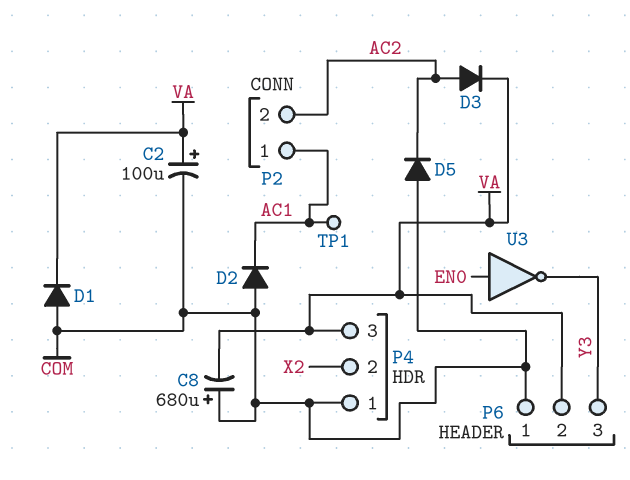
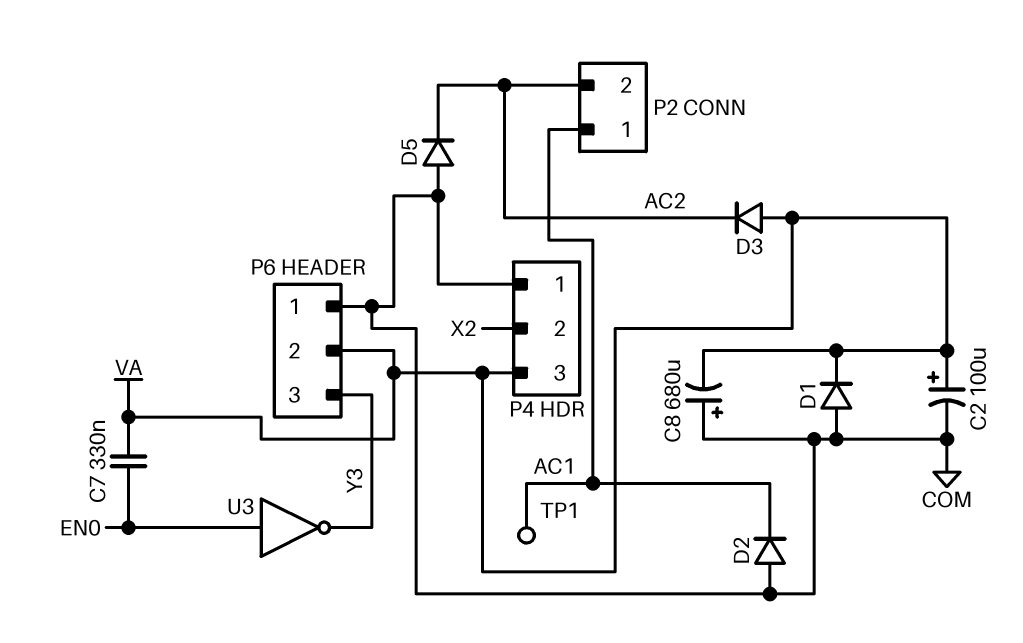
C7: none -> 330nF (EN0, VA)
D3: diode (A AC2, K VA) -> diode (A VA, K AC2)

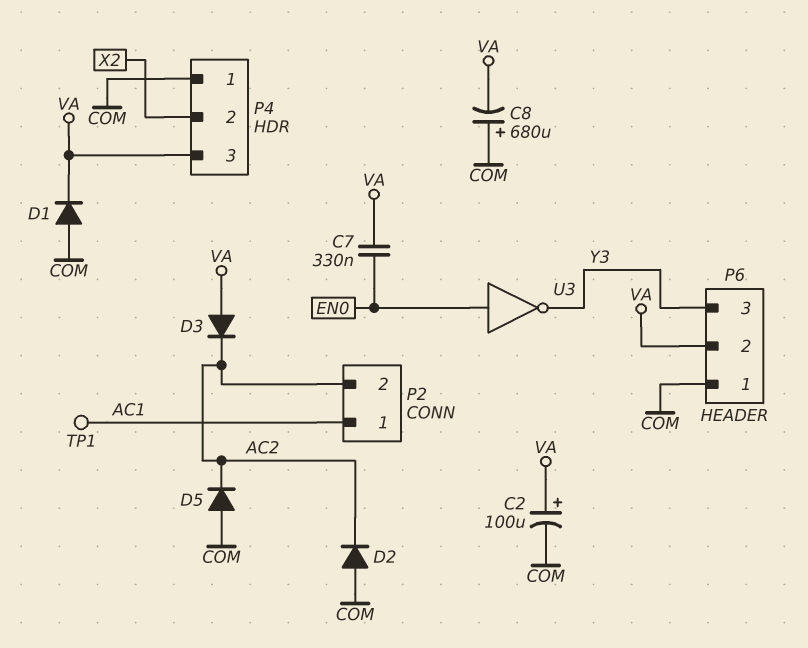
D2: diode (A COM, K AC1) -> diode (A COM, K AC2)

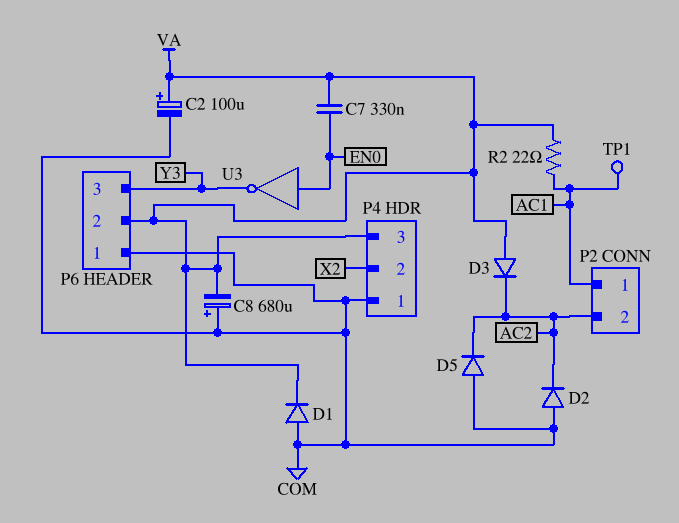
R2: none -> 22 (AC1, VA)

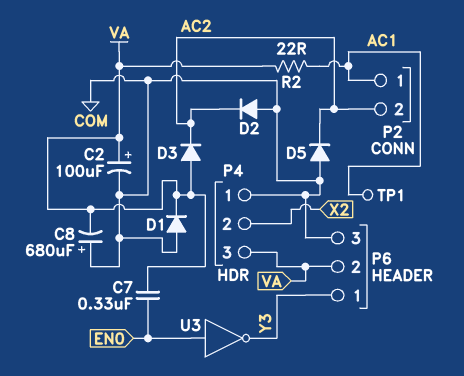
P6 pin 1: COM -> Y3
P6 pin 3: Y3 -> COM

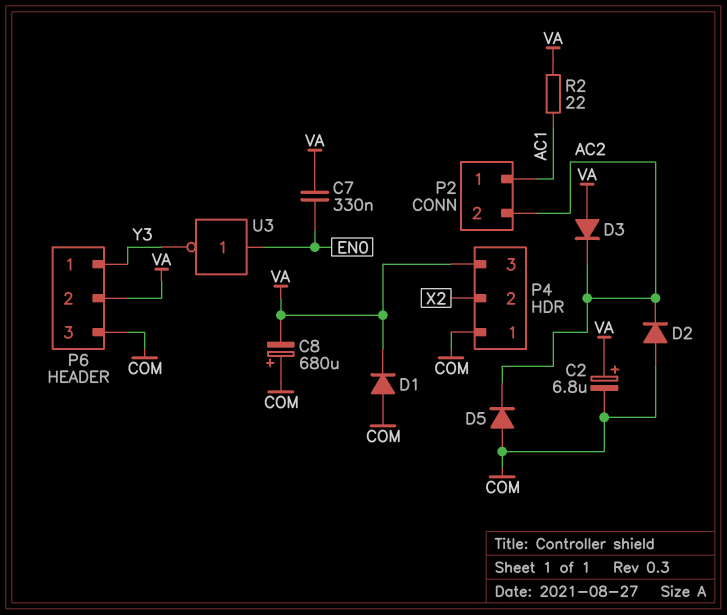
C2: 100uF (plus VA, minus COM) -> 6.8uF (plus VA, minus COM)
TP1: test point (AC1) -> none

